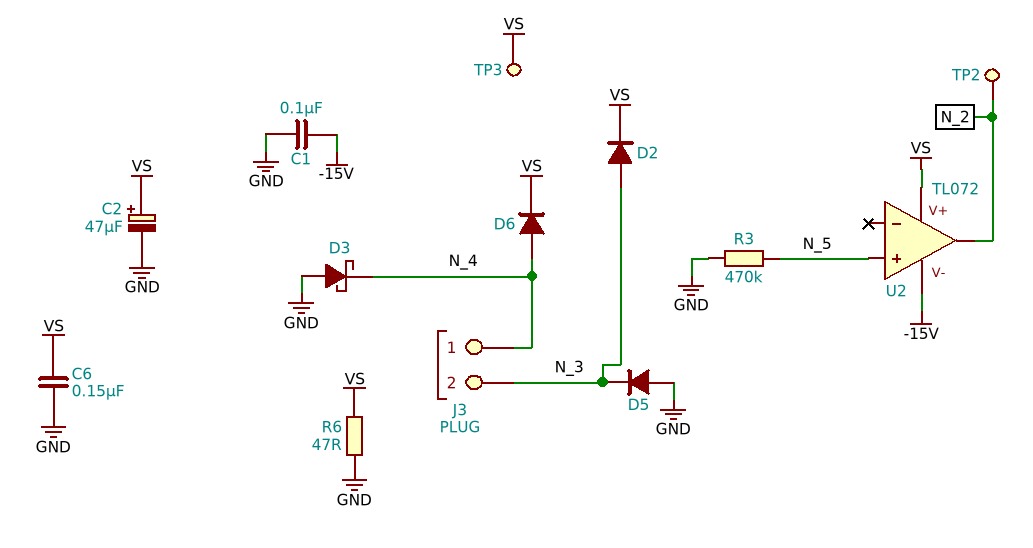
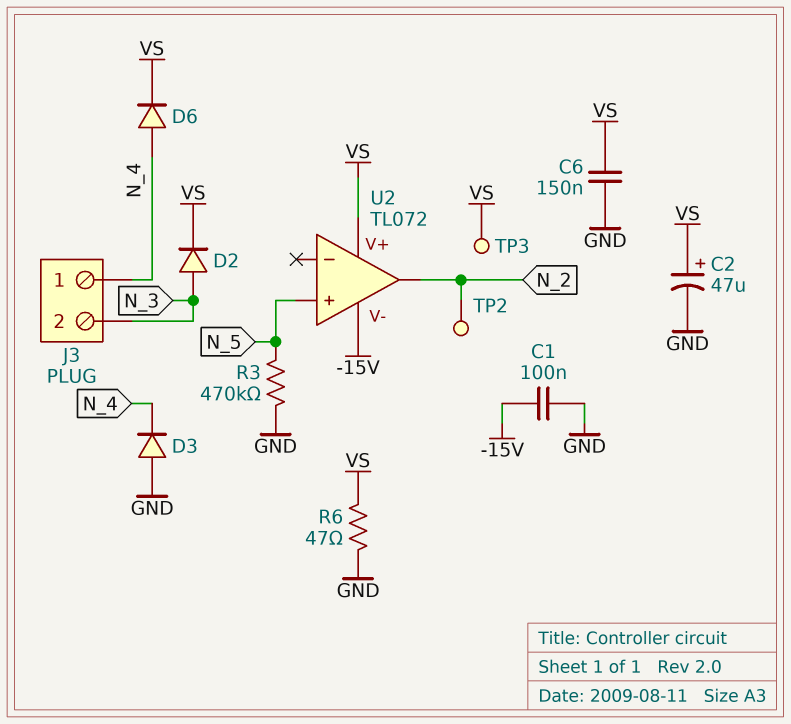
D3: schottky (A GND, K N_4) -> diode (A GND, K N_4)
D5: diode (A GND, K N_3) -> none

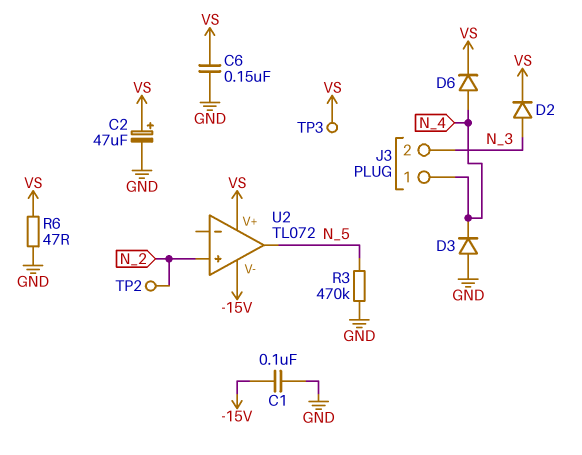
U2 pin in+: N_5 -> N_2
U2 pin out: N_2 -> N_5

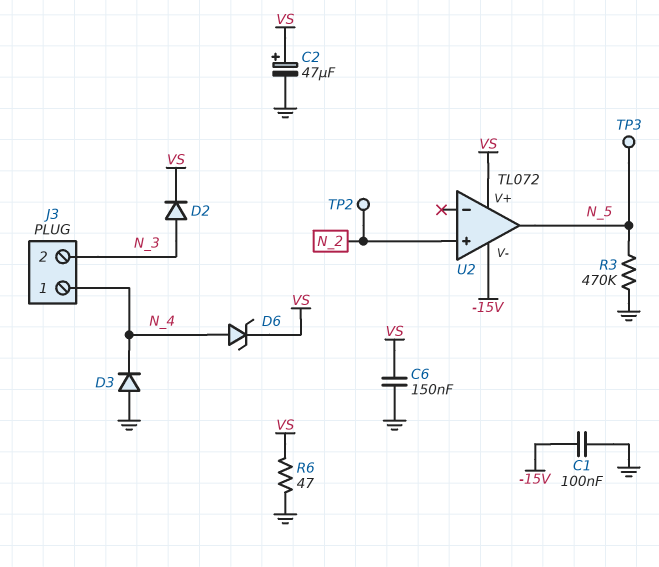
D6: diode (A N_4, K VS) -> zener (A N_4, K VS)
TP3: test point (VS) -> test point (N_5)

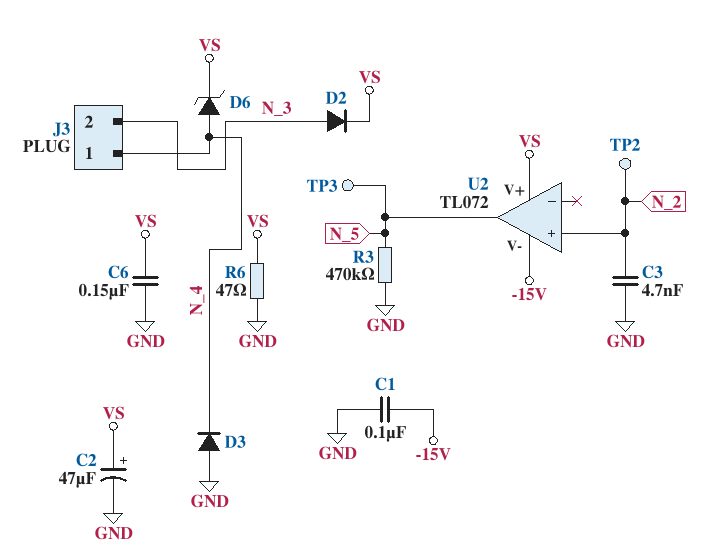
C3: none -> 4.7nF (GND, N_2)

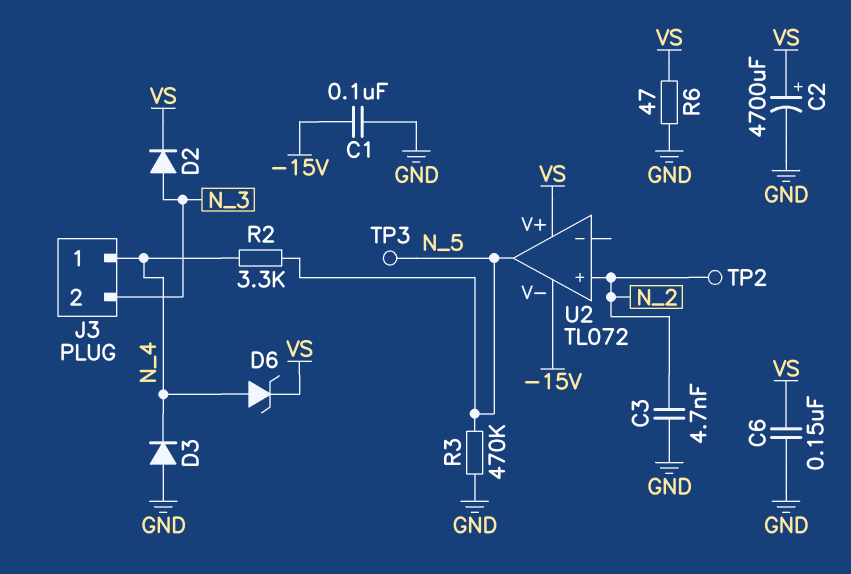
C2: 47uF (plus VS, minus GND) -> 4700uF (plus VS, minus GND)
R2: none -> 3.3k (N_4, N_5)

